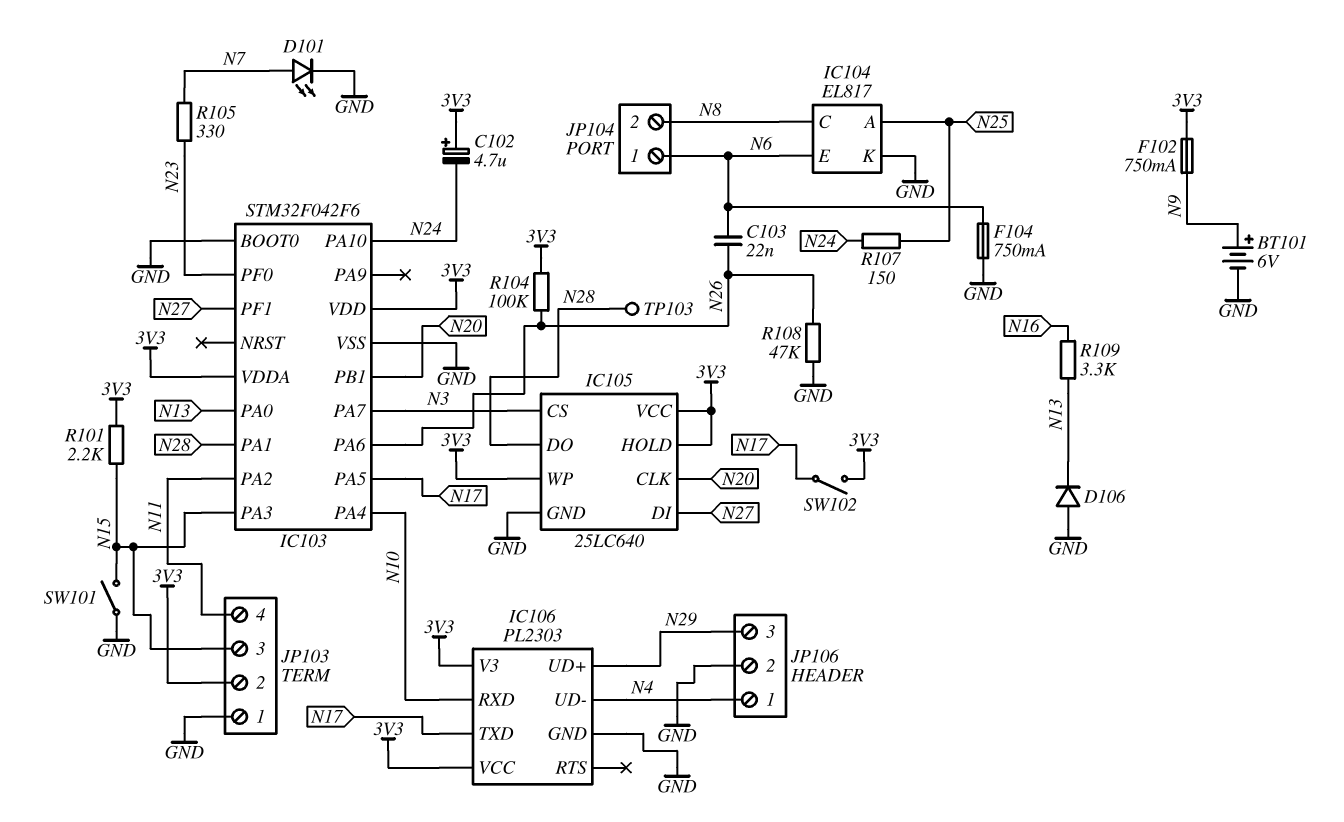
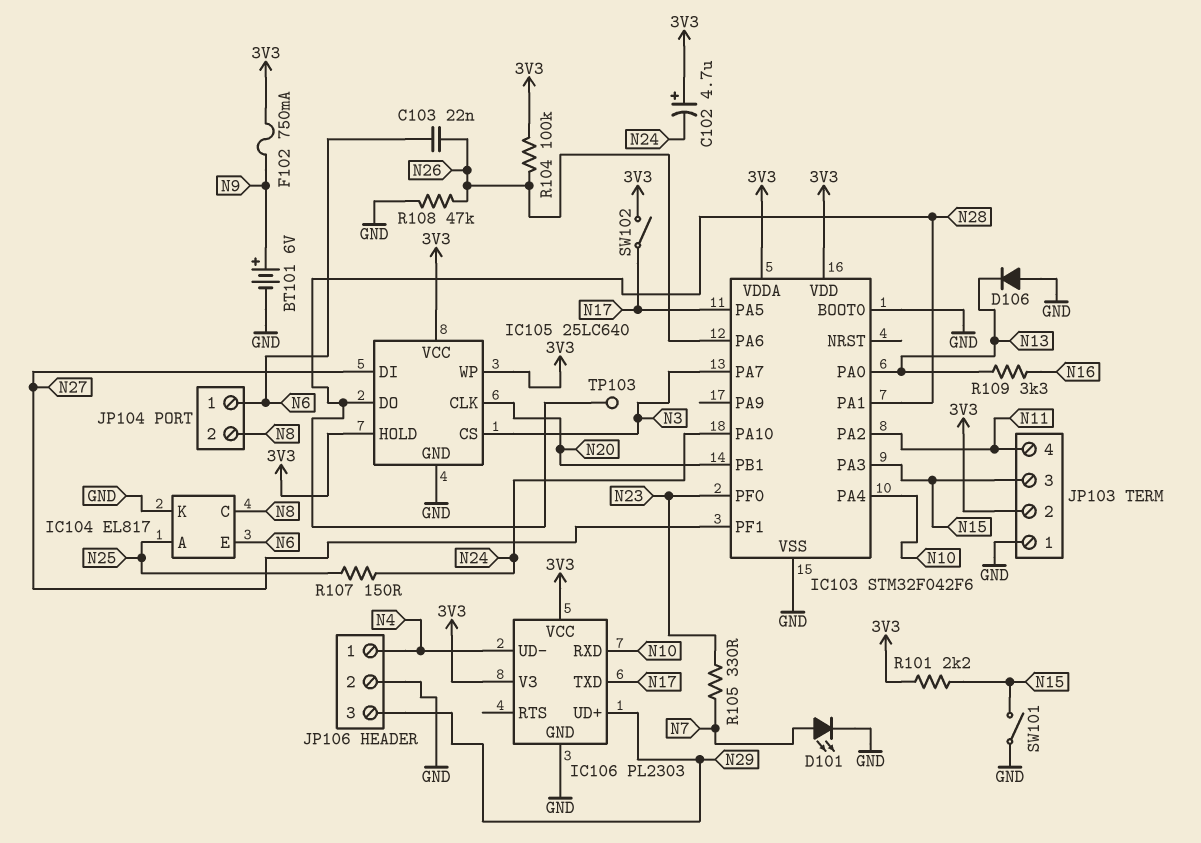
F104: 750mA (GND, N6) -> none

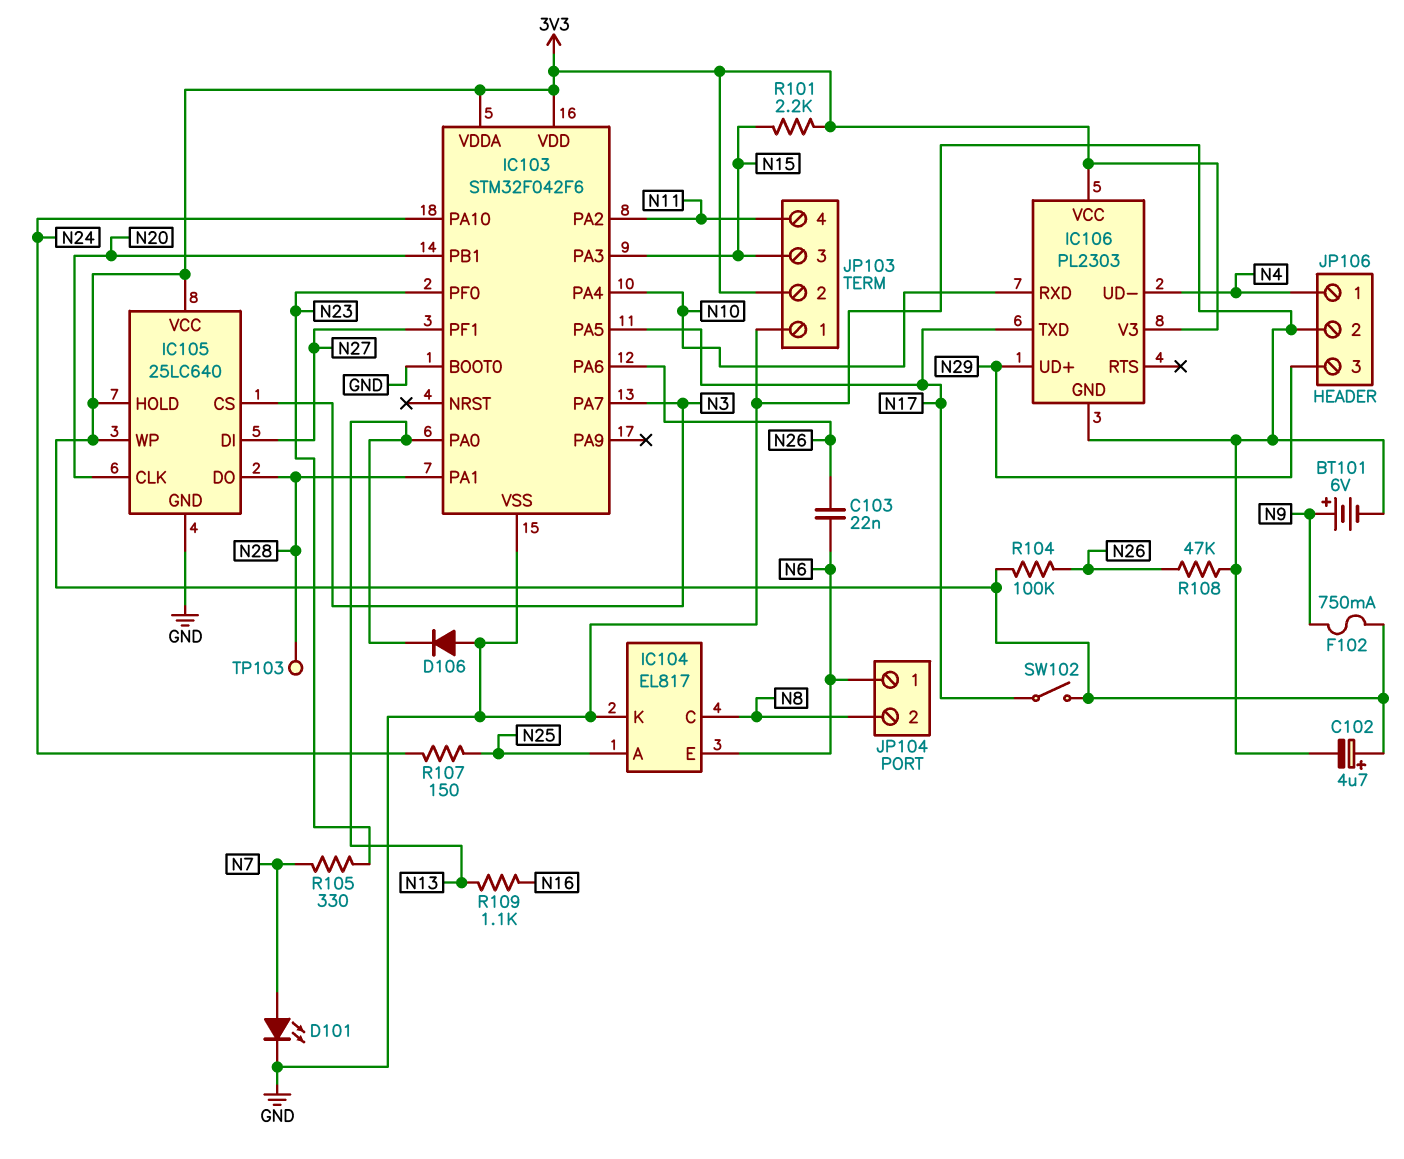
C102: 4.7uF (plus 3V3, minus N24) -> 4.7uF (plus 3V3, minus GND)
R109: 3.3k (N13, N16) -> 1.1k (N13, N16)
SW101: switch (GND, N15) -> none

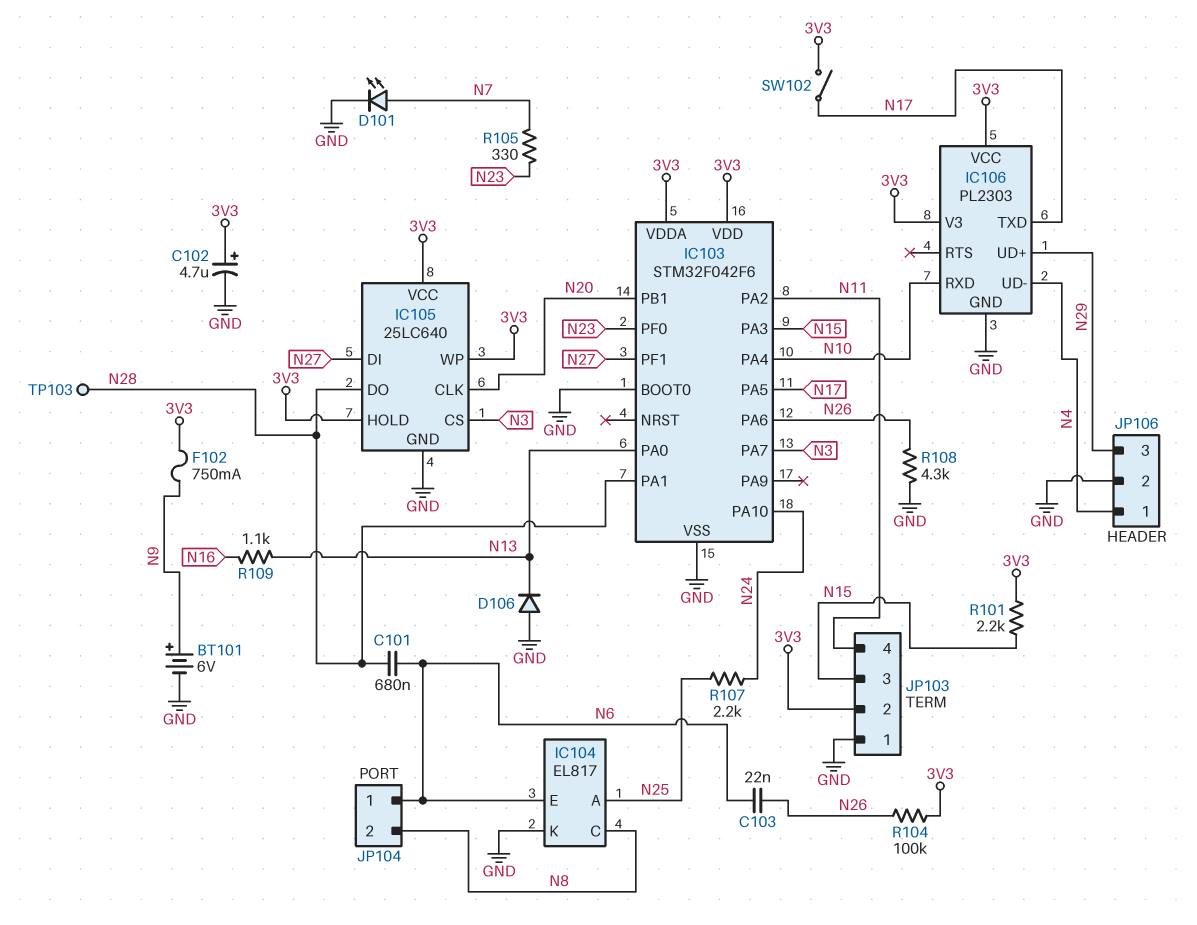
C101: none -> 680nF (N6, N28)
R107: 150 (N24, N25) -> 2.2k (N24, N25)
R108: 47k (GND, N26) -> 4.3k (GND, N26)

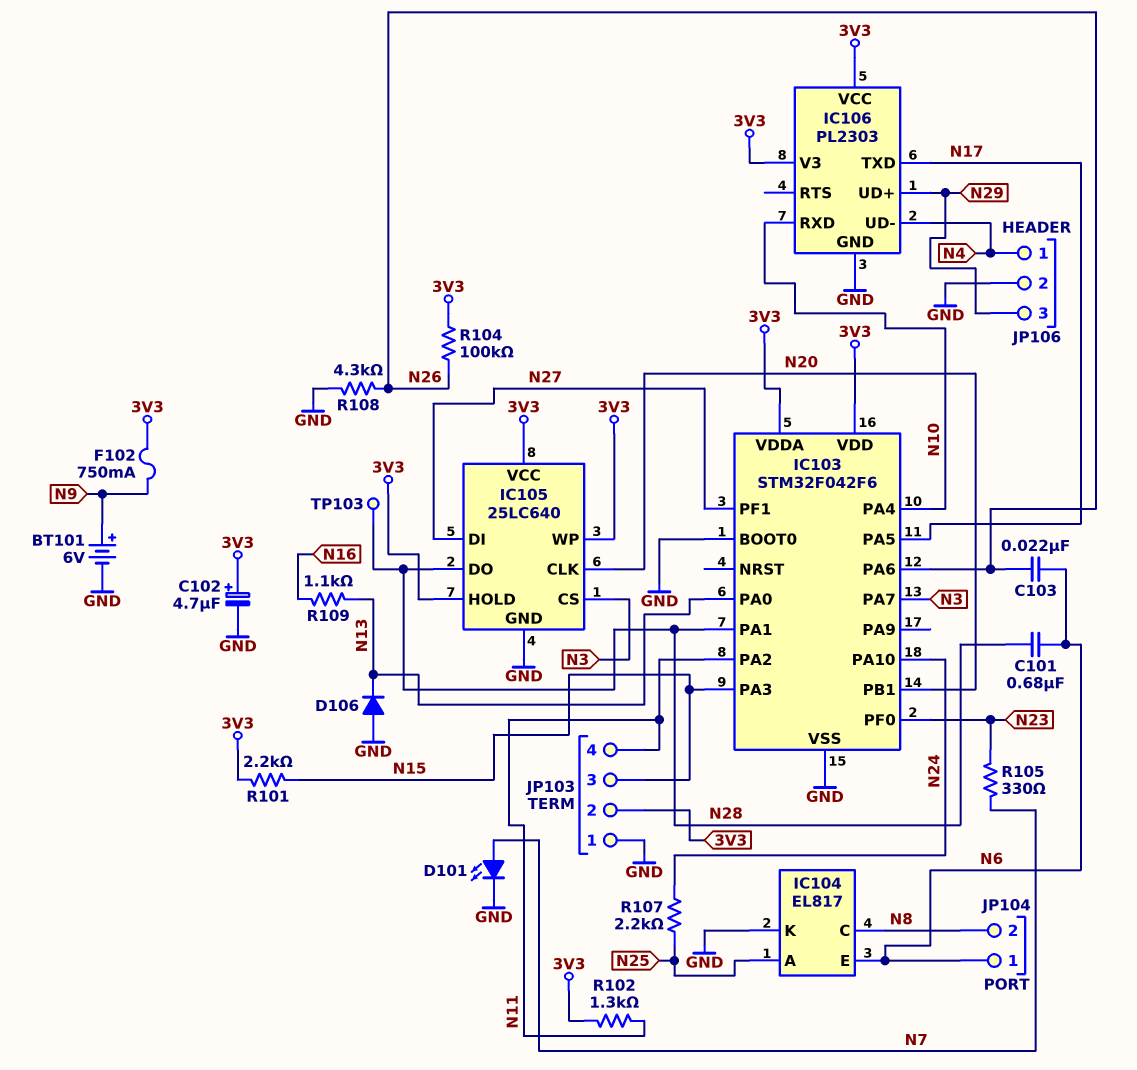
R102: none -> 1.3k (3V3, N11)
SW102: switch (3V3, N17) -> none

